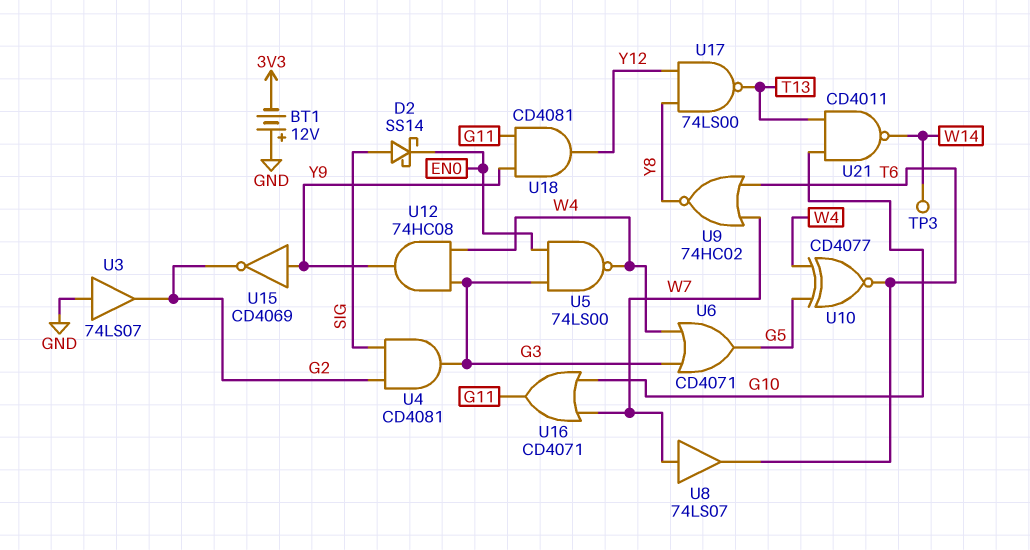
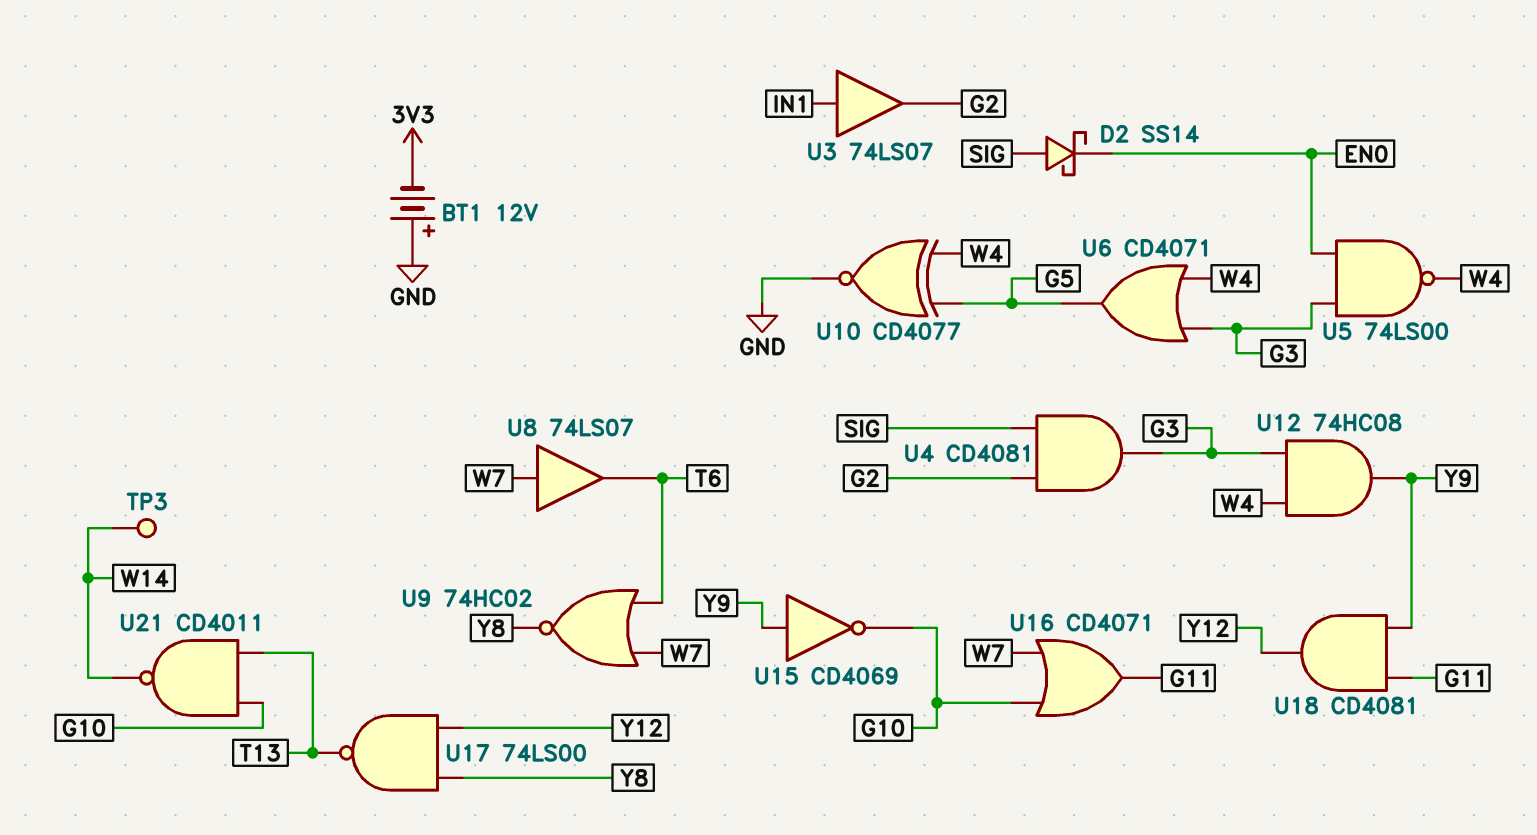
U3: buffer 74LS07 (in GND, out G2) -> buffer 74LS07 (in IN1, out G2)
U10: XNOR CD4077 (in G5, in W4, out T6) -> XNOR CD4077 (in G5, in W4, out GND)
U15: NOT CD4069 (in Y9, out G2) -> NOT CD4069 (in Y9, out G10)

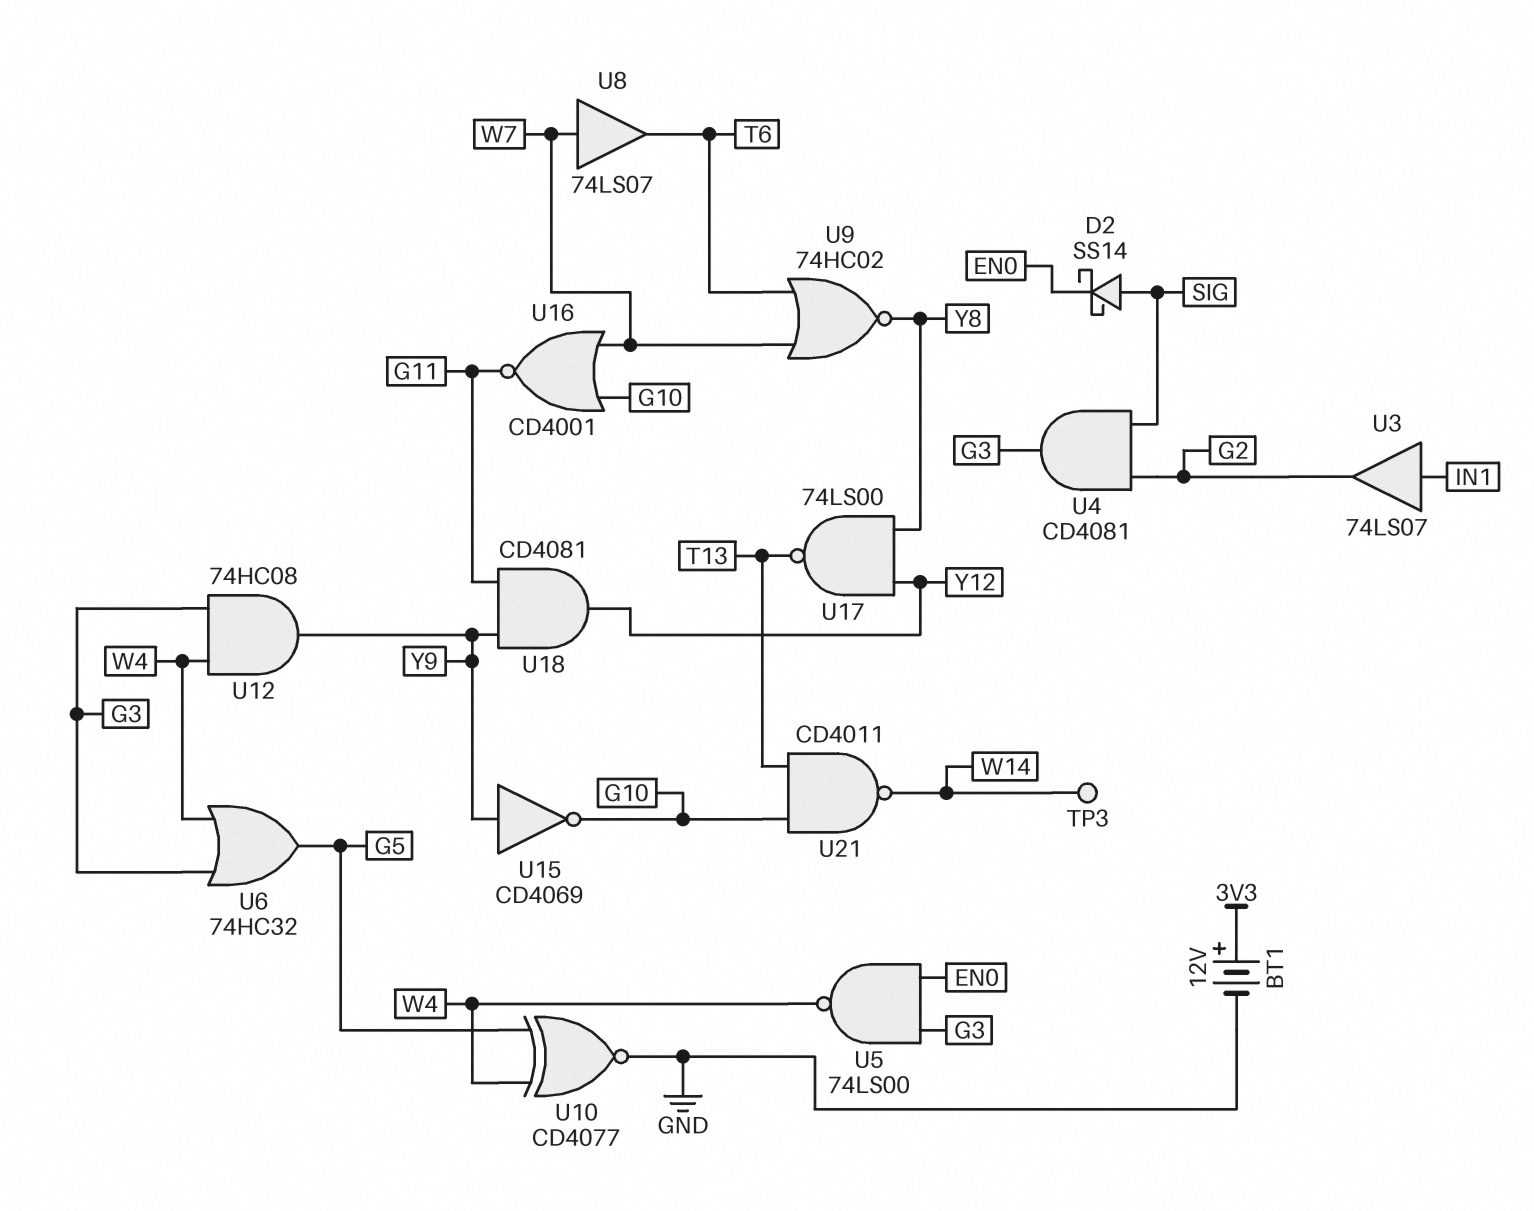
BT1: 12V (plus GND, minus 3V3) -> 12V (plus 3V3, minus GND)
U6: OR CD4071 (in G3, in W4, out G5) -> OR 74HC32 (in G3, in W4, out G5)
U16: OR CD4071 (in G10, in W7, out G11) -> NOR CD4001 (in G10, in W7, out G11)

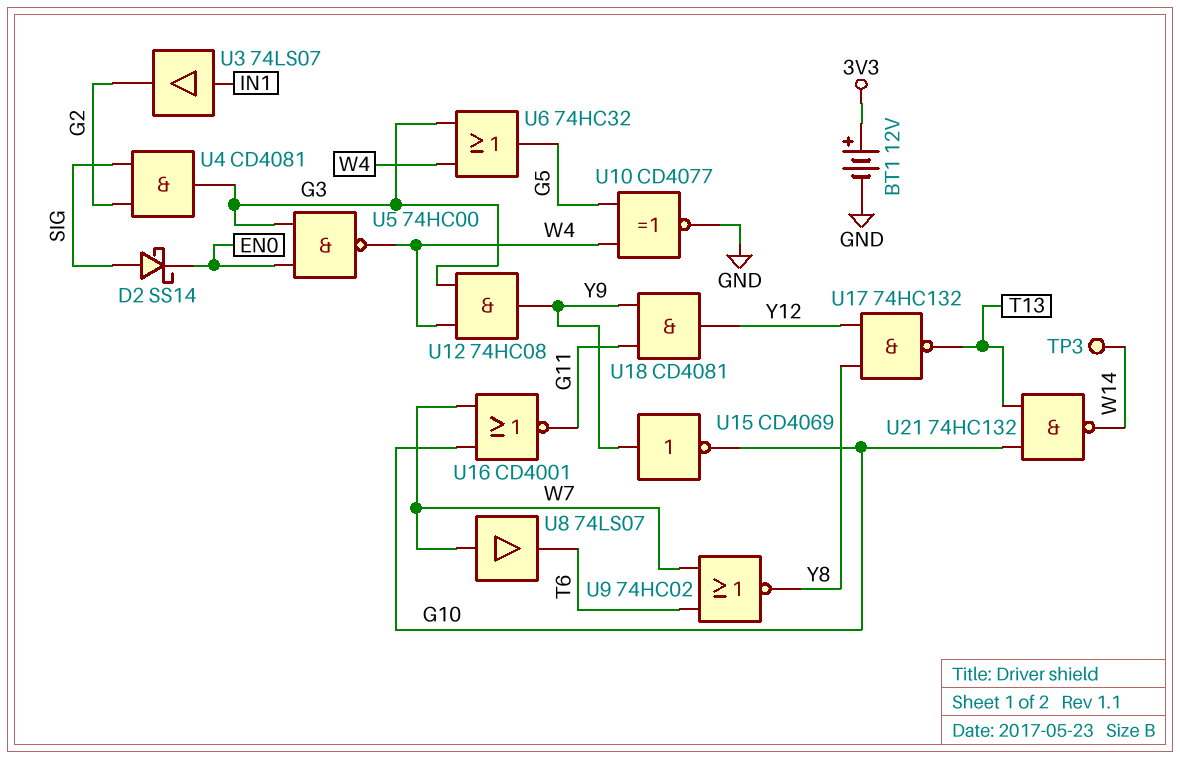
U5: NAND 74LS00 (in EN0, in G3, out W4) -> NAND 74HC00 (in EN0, in G3, out W4)
U17: NAND 74LS00 (in Y8, in Y12, out T13) -> NAND 74HC132 (in Y8, in Y12, out T13)
U21: NAND CD4011 (in G10, in T13, out W14) -> NAND 74HC132 (in G10, in T13, out W14)

